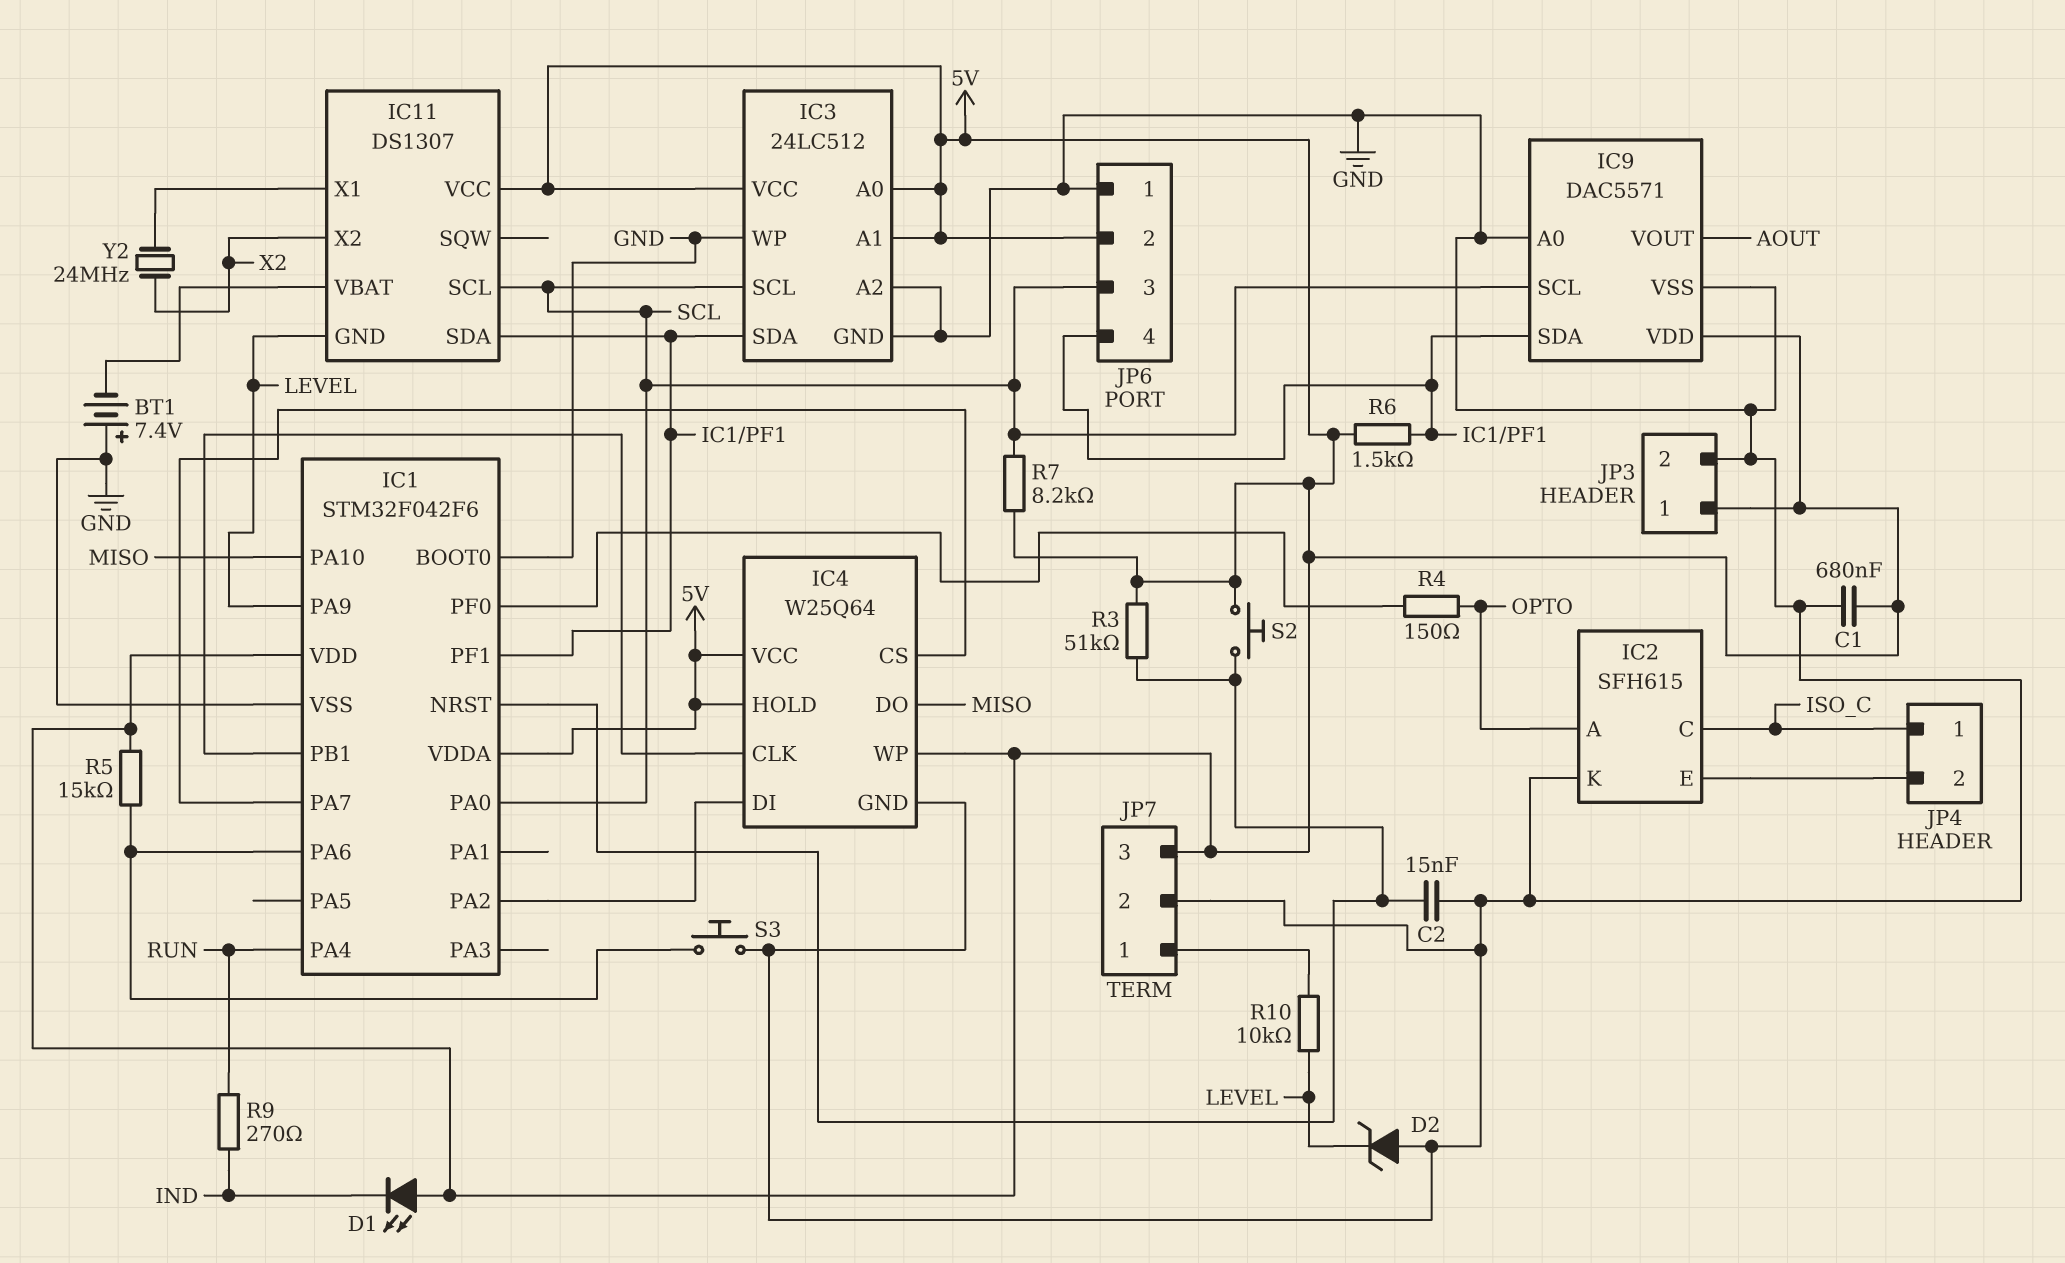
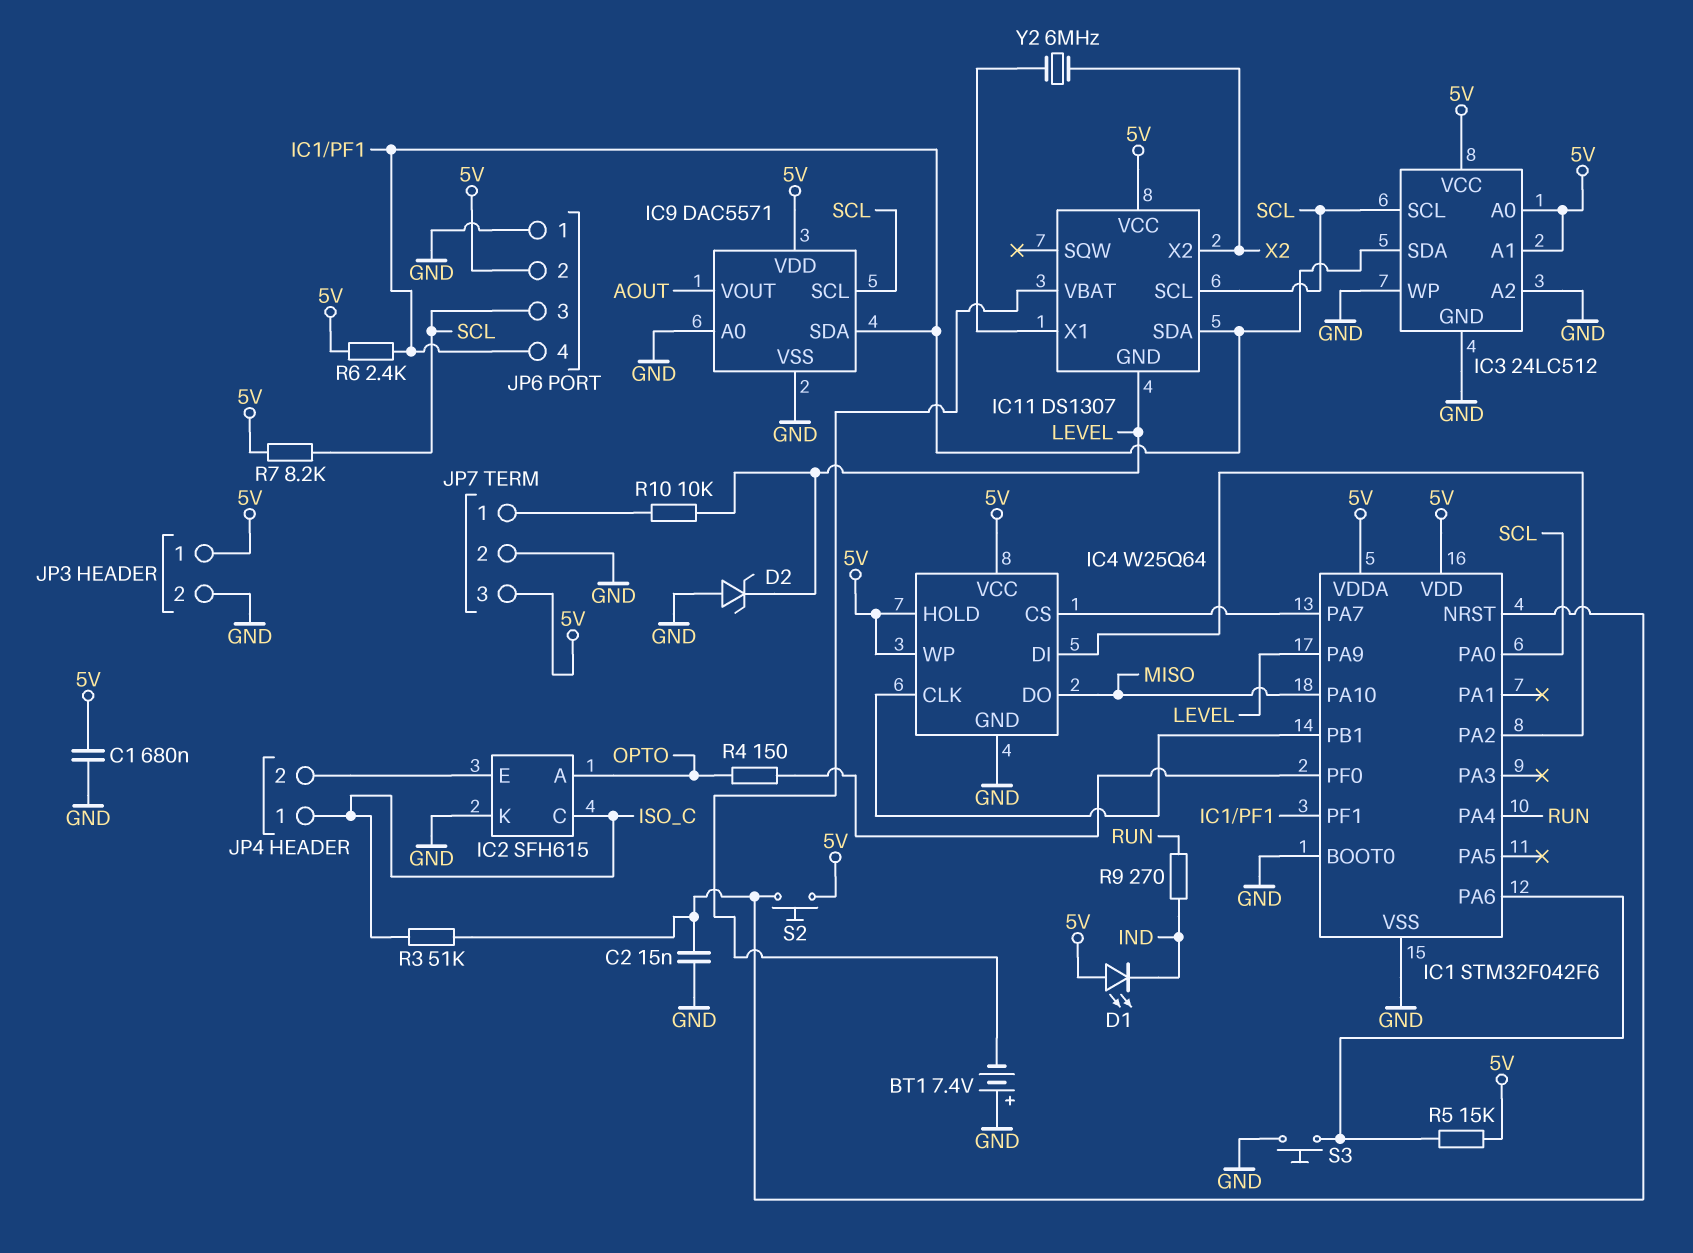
R3: 51k (5V, IC1/NRST) -> 51k (IC1/NRST, ISO_C)
R6: 1.5k (5V, IC1/PF1) -> 2.4k (5V, IC1/PF1)
Y2: 24MHz (IC11/X1, X2) -> 6MHz (IC11/X1, X2)

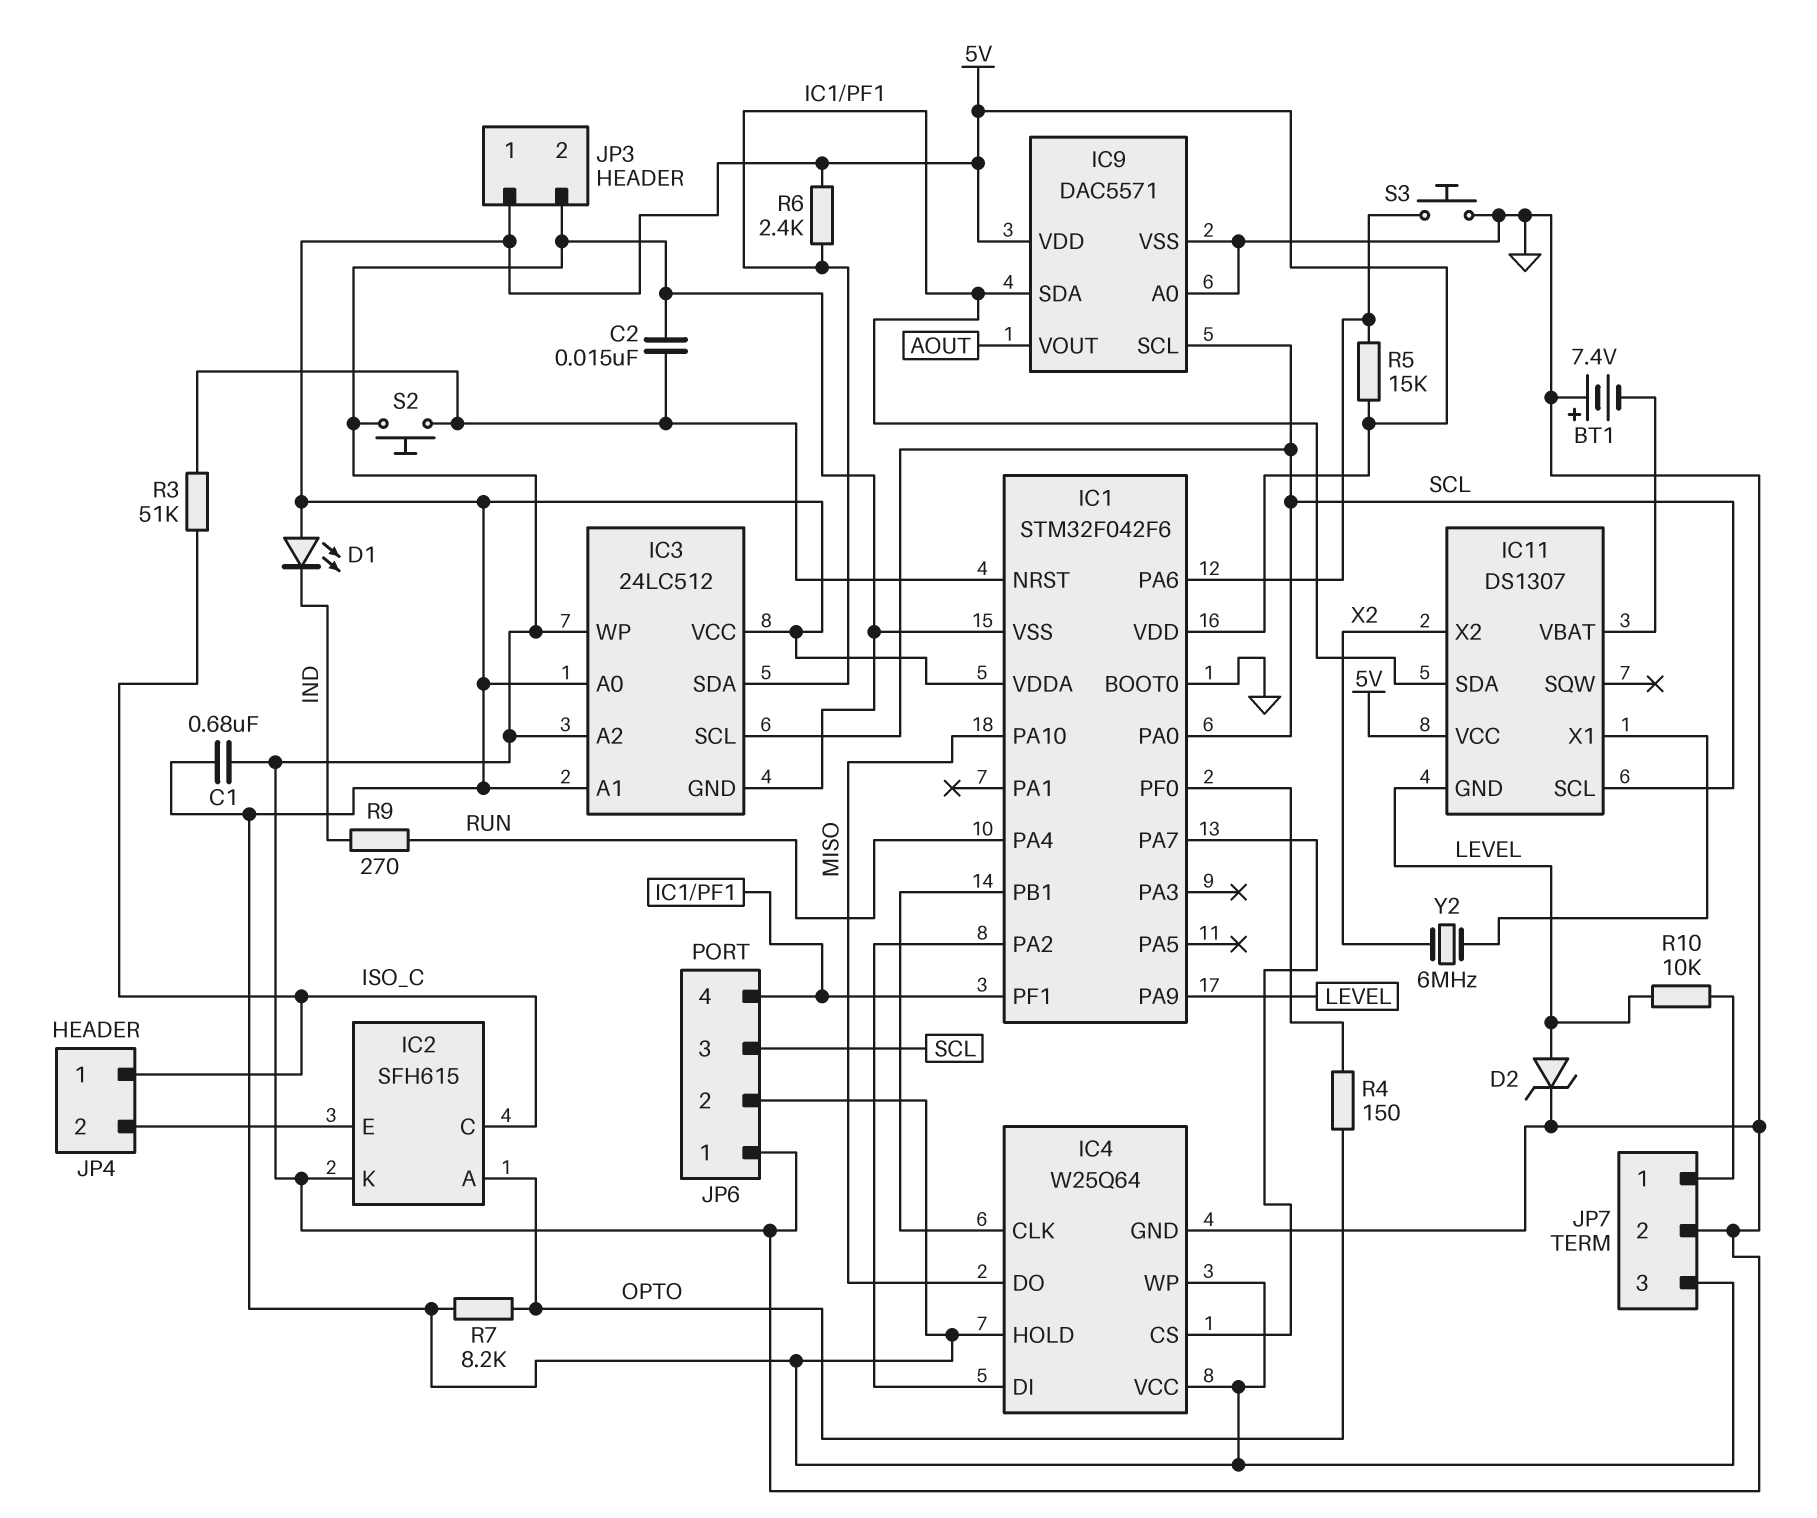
D2: zener (A GND, K LEVEL) -> zener (A LEVEL, K GND)
R7: 8.2k (5V, SCL) -> 8.2k (5V, OPTO)
S2: button (5V, IC1/NRST) -> button (GND, IC1/NRST)

